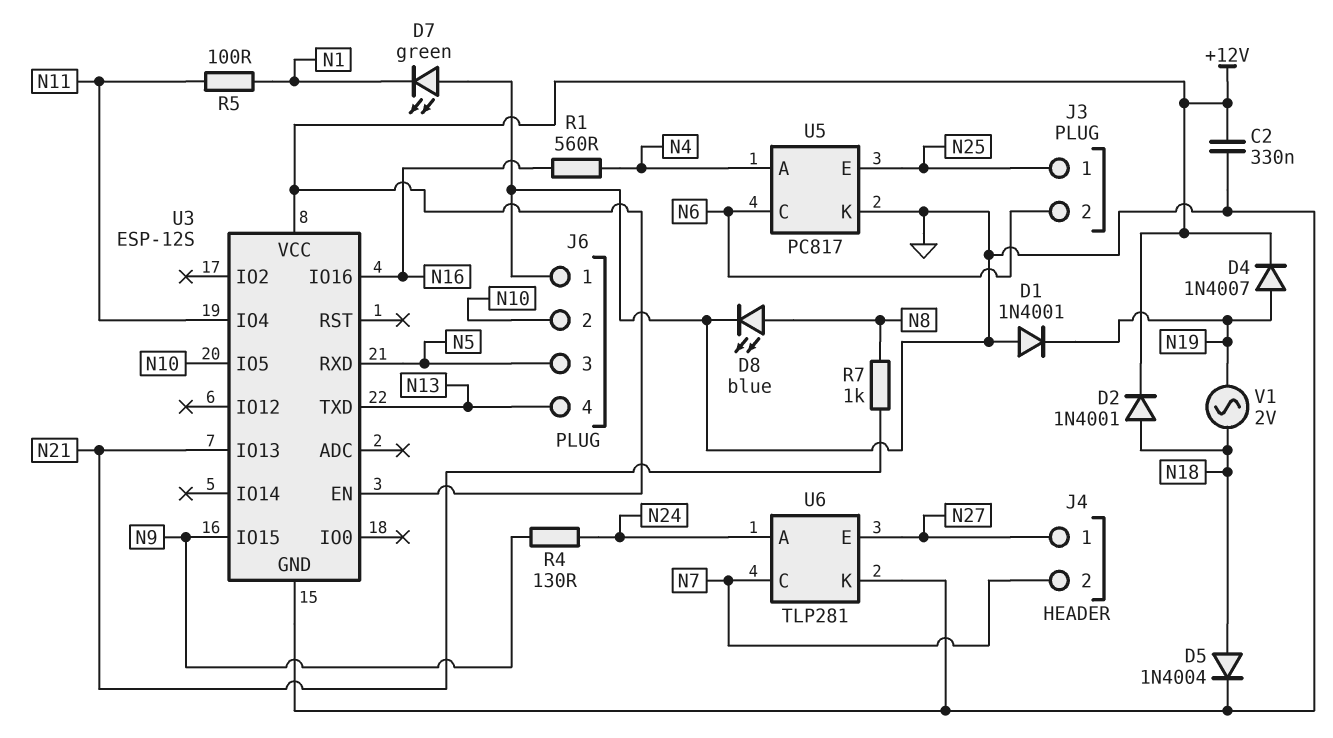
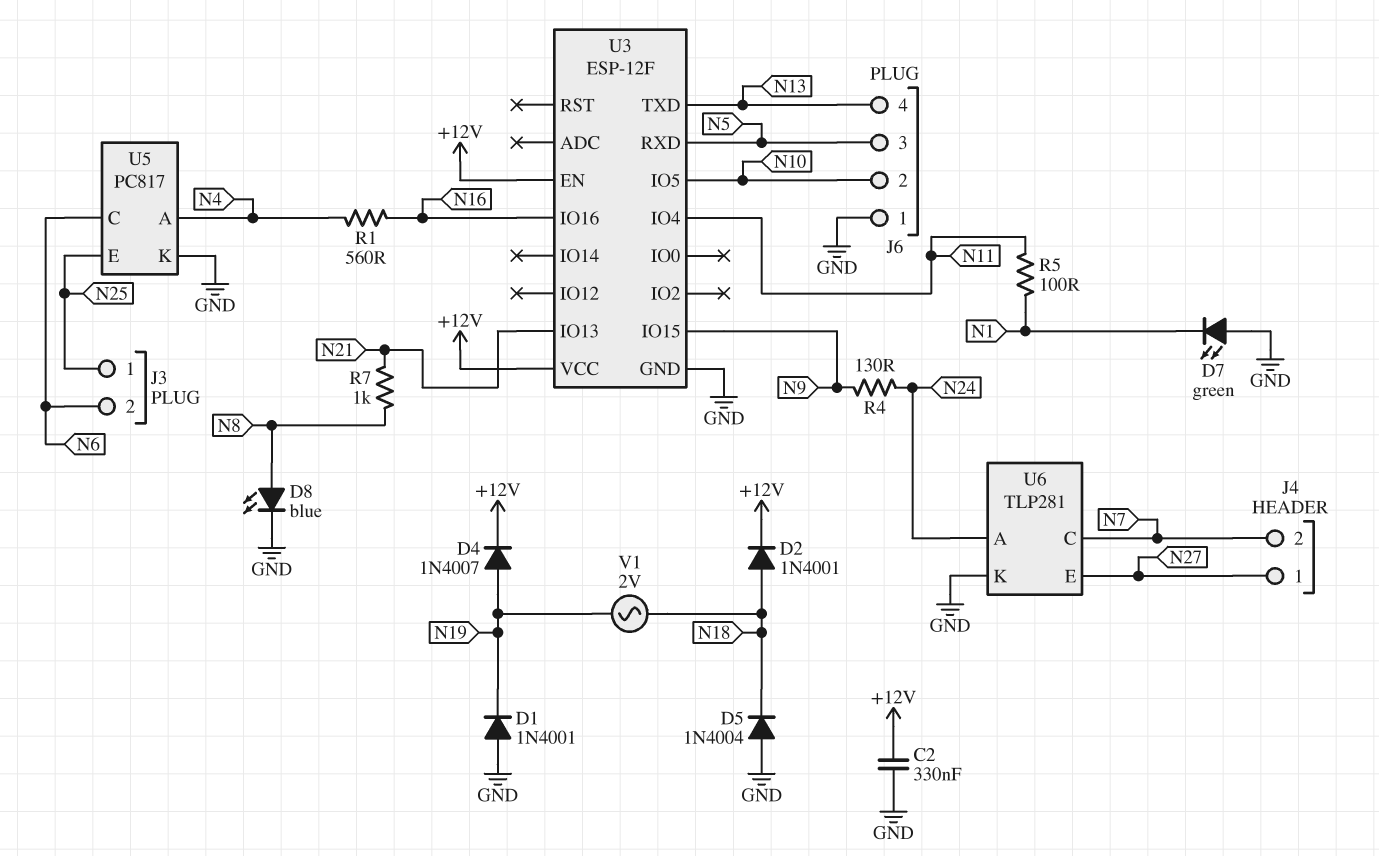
D5: diode 1N4004 (A N18, K GND) -> diode 1N4004 (A GND, K N18)
U3: ESP-12S -> ESP-12F

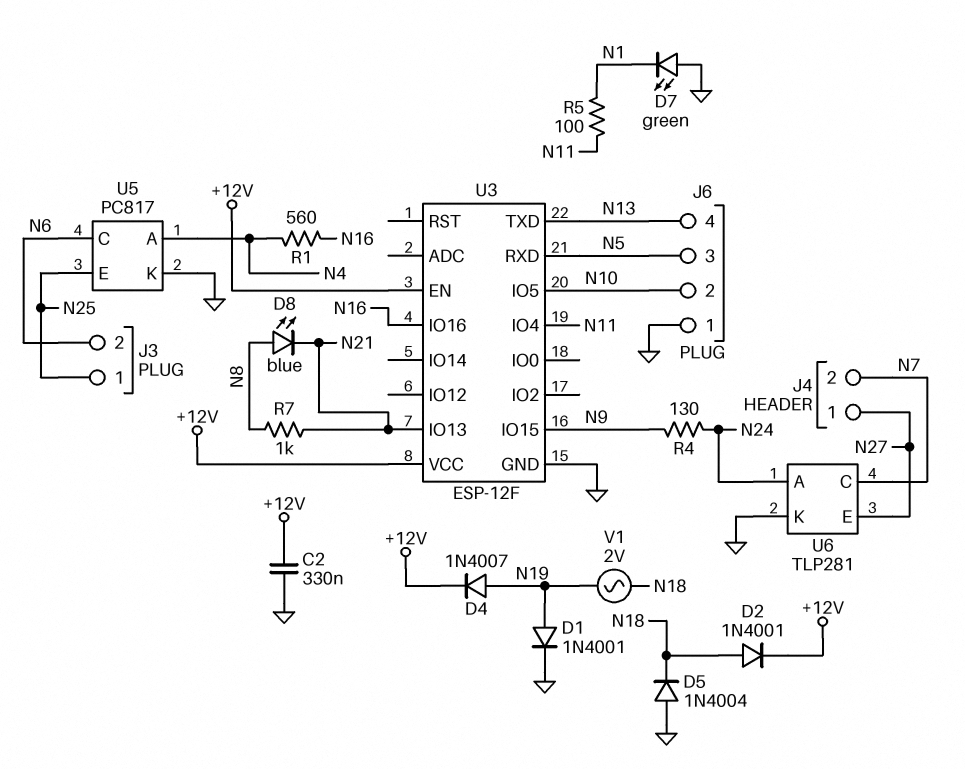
D1: diode 1N4001 (A GND, K N19) -> diode 1N4001 (A N19, K GND)
D8: LED blue (A N8, K GND) -> LED blue (A N8, K N21)

